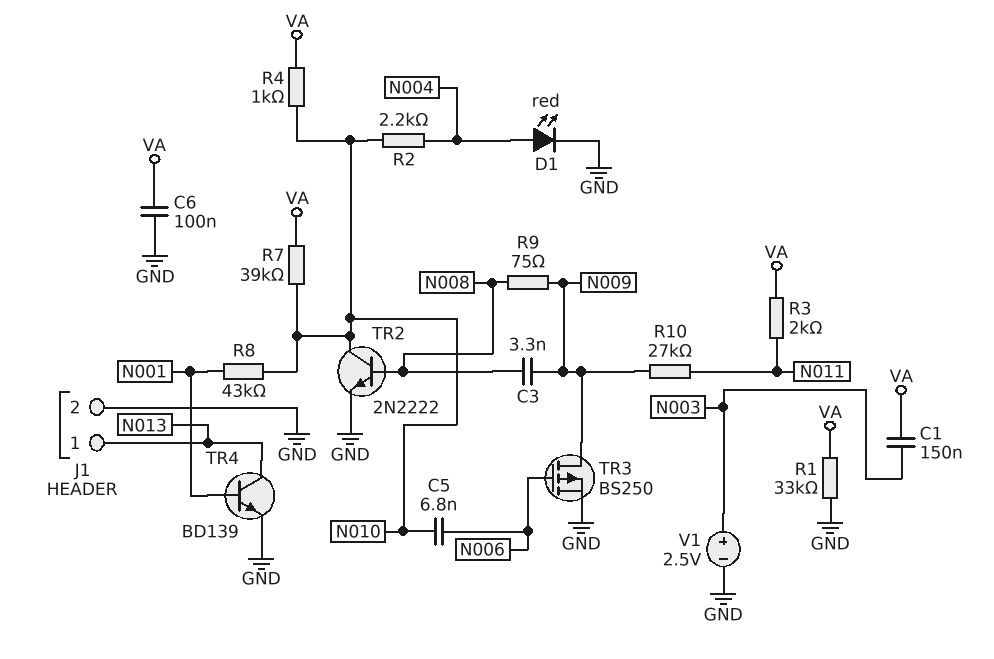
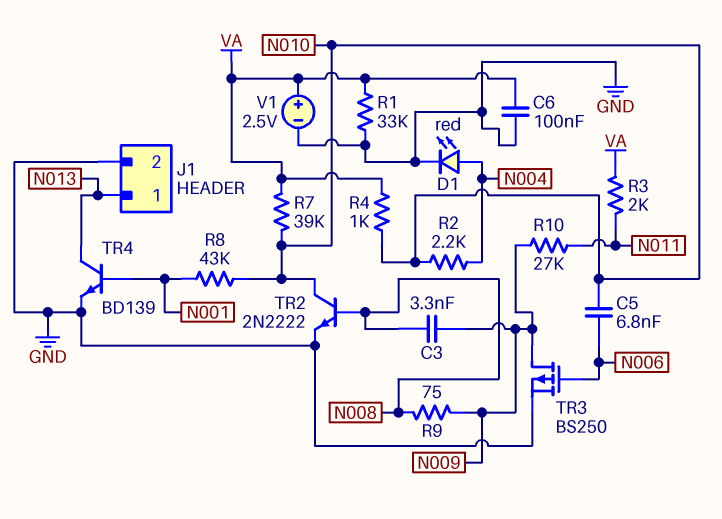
C1: 150nF (N003, VA) -> none
V1: 2.5V (plus N003, minus GND) -> 2.5V (plus VA, minus GND)

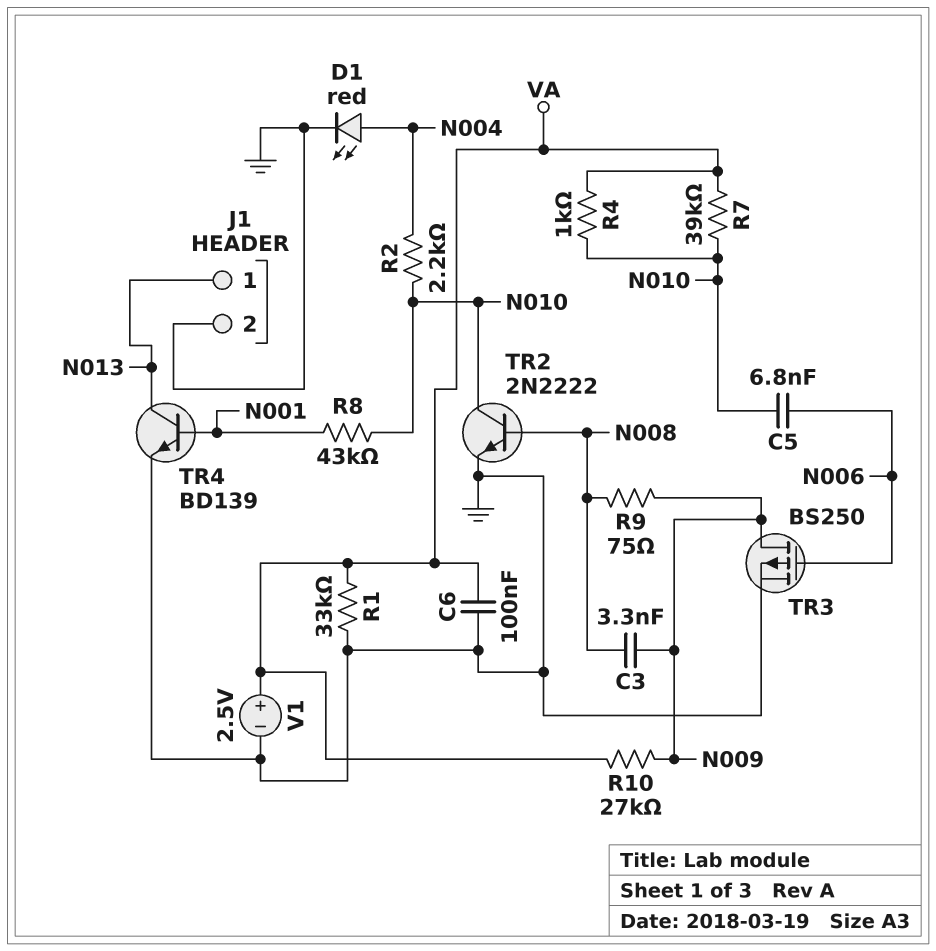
R3: 2k (N011, VA) -> none
R10: 27k (N009, N011) -> 27k (N009, VA)

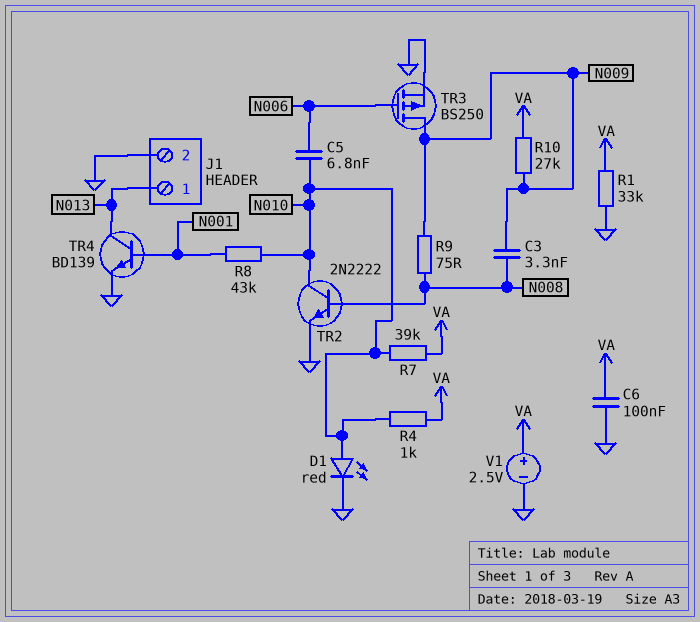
D1: LED red (A N004, K GND) -> LED red (A N010, K GND)
R2: 2.2k (N004, N010) -> none

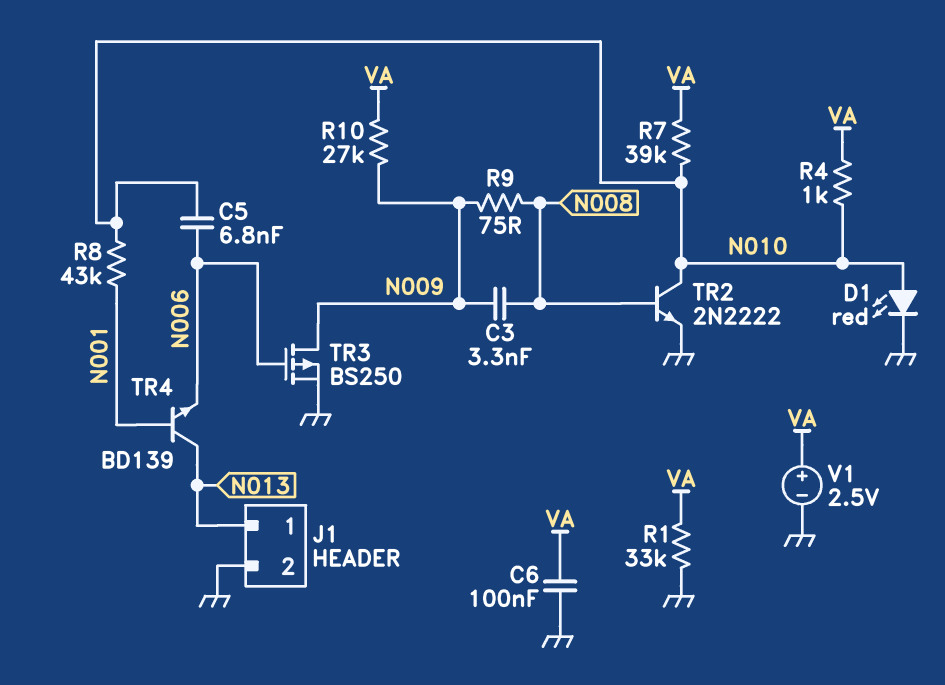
TR4: NPN BD139 (B N001, C N013, E GND) -> NPN BD139 (B N001, C N013, E N006)

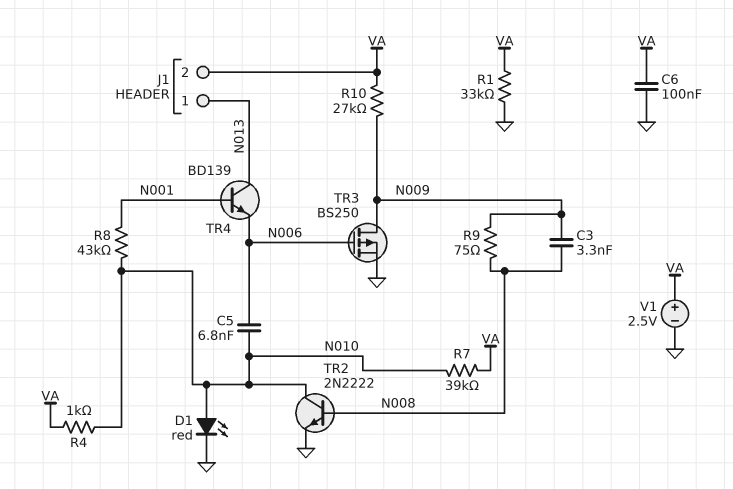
J1 pin 2: GND -> VA

